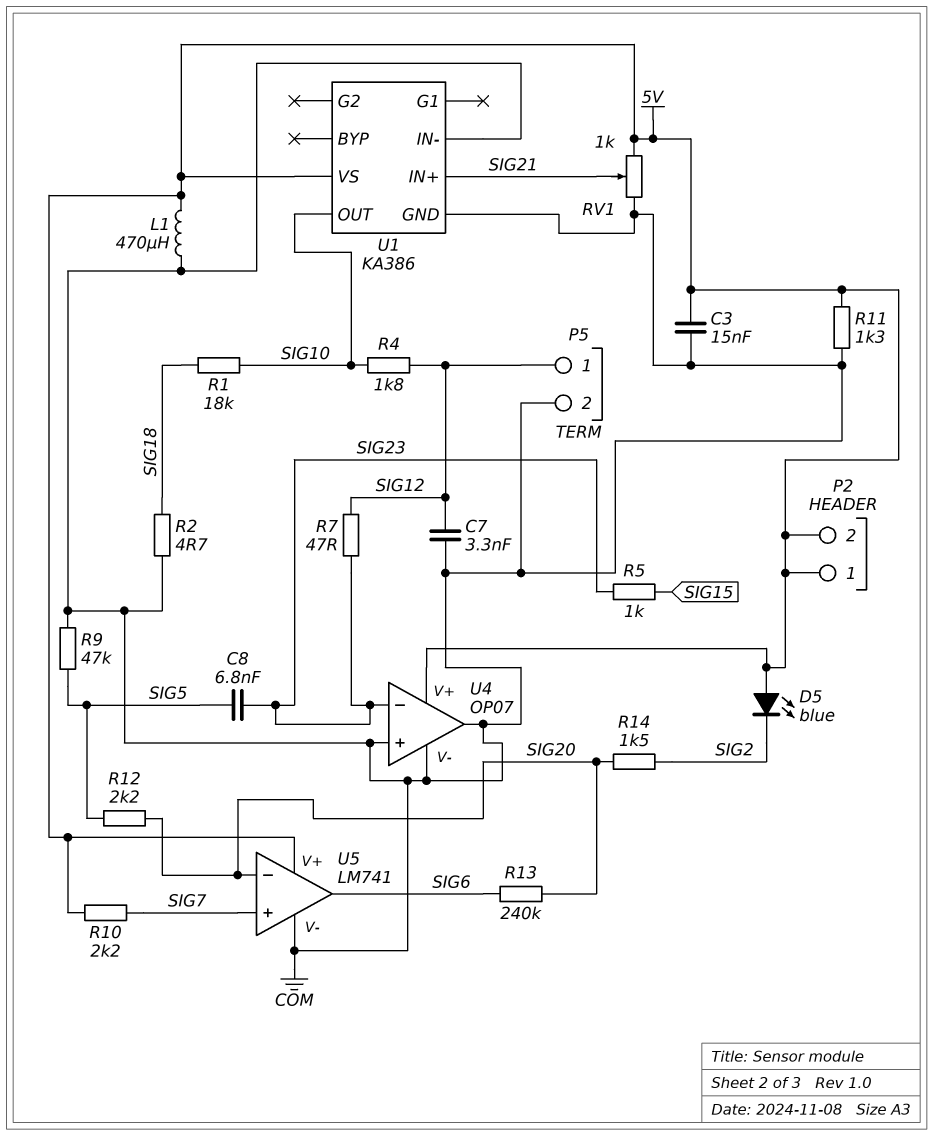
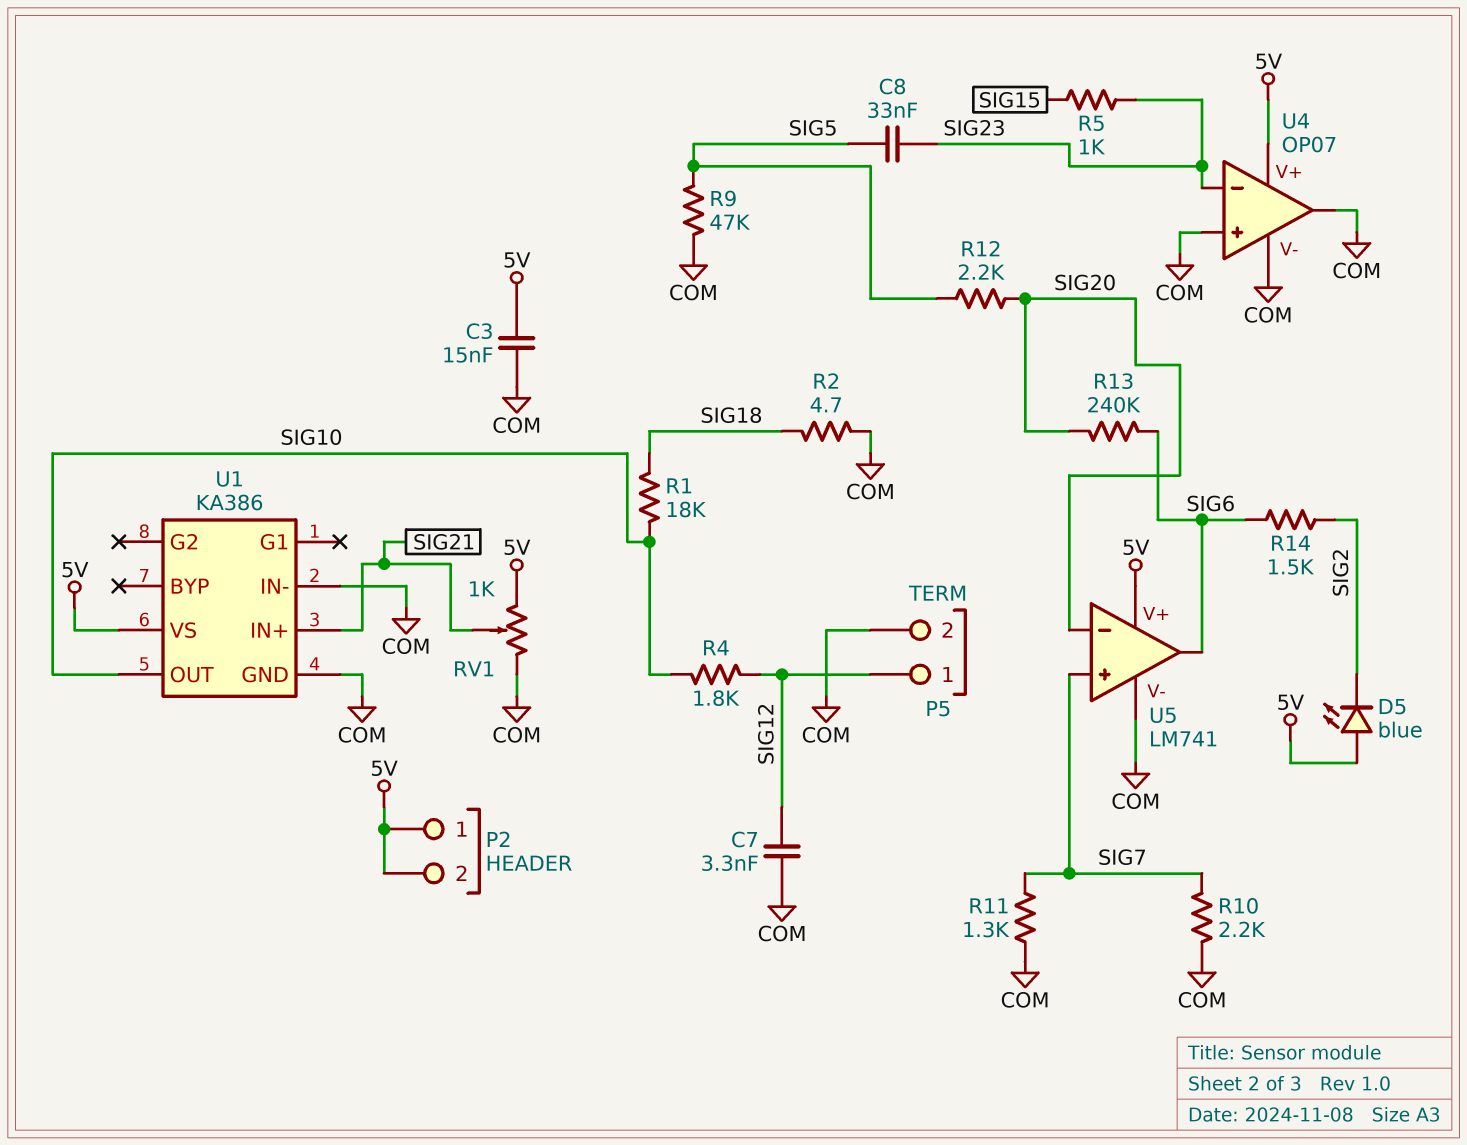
C8: 6.8nF (SIG5, SIG23) -> 33nF (SIG5, SIG23)
L1: 470uH (5V, COM) -> none
R7: 47 (SIG12, SIG23) -> none
R10: 2.2k (5V, SIG7) -> 2.2k (COM, SIG7)
R11: 1.3k (5V, COM) -> 1.3k (COM, SIG7)
R14: 1.5k (SIG2, SIG20) -> 1.5k (SIG2, SIG6)

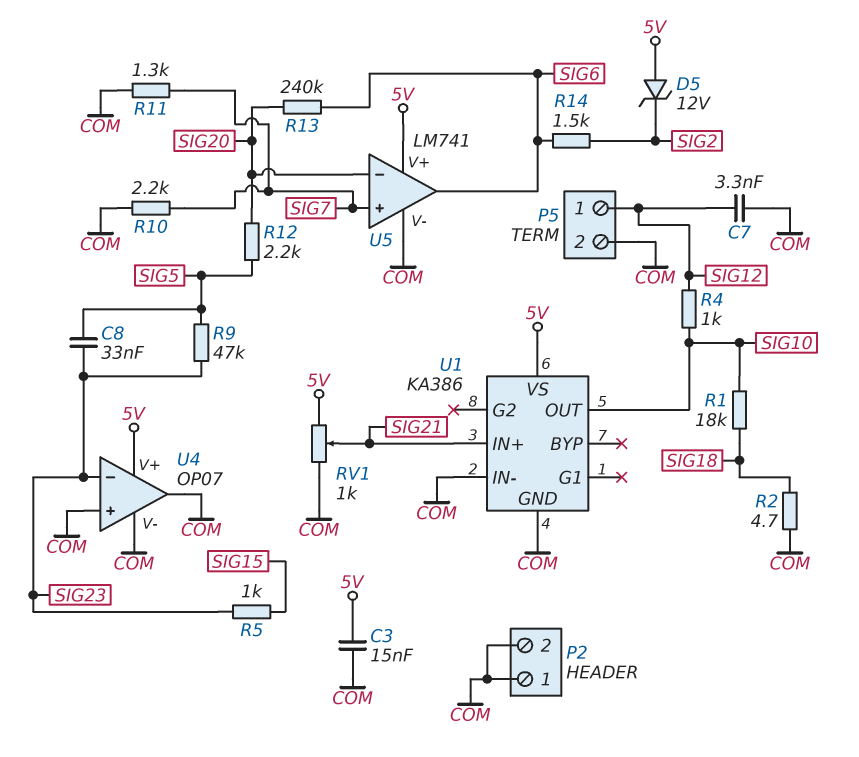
D5: LED blue (A 5V, K SIG2) -> zener 12V (A 5V, K SIG2)
P2 pin 1: 5V -> COM
P2 pin 2: 5V -> COM
R4: 1.8k (SIG10, SIG12) -> 1k (SIG10, SIG12)
R9: 47k (COM, SIG5) -> 47k (SIG5, SIG23)

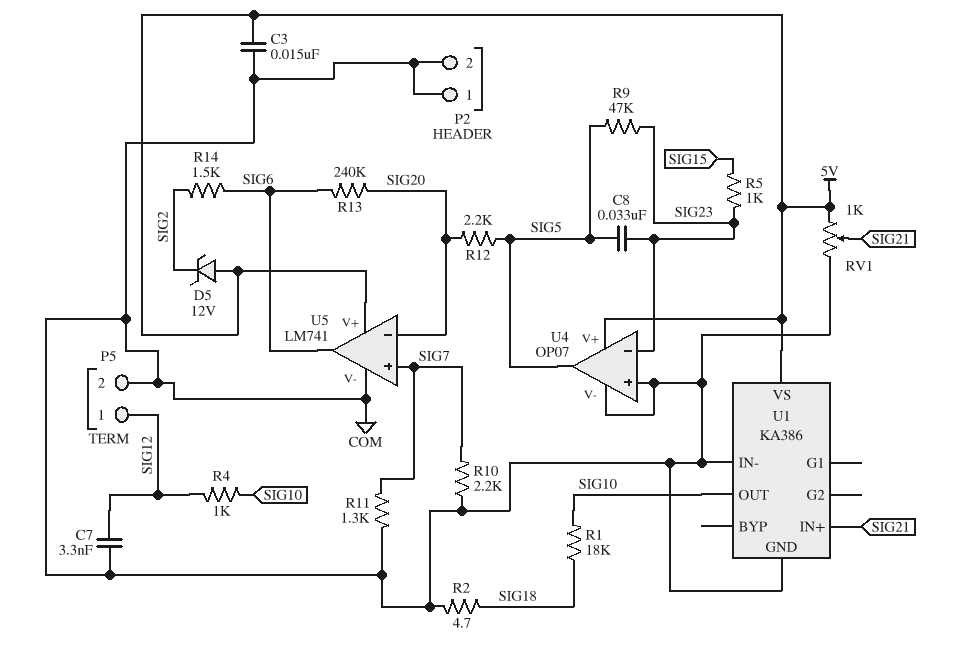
U4 pin out: COM -> SIG5

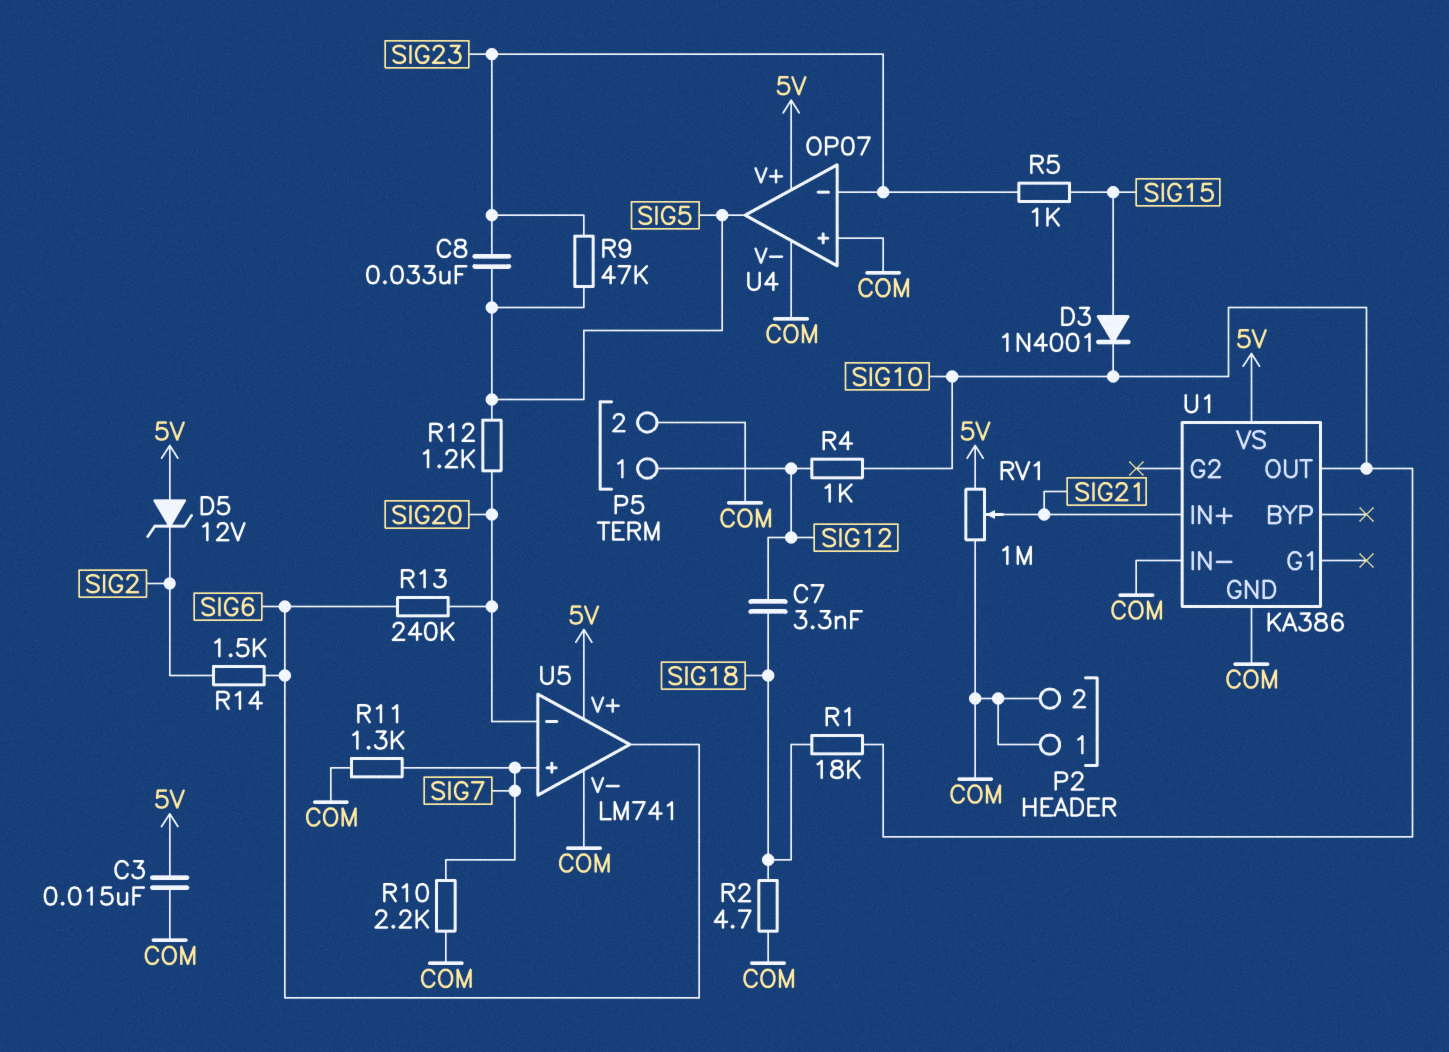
C7: 3.3nF (COM, SIG12) -> 3.3nF (SIG12, SIG18)
D3: none -> diode 1N4001 (A SIG15, K SIG10)
R12: 2.2k (SIG5, SIG20) -> 1.2k (SIG5, SIG20)
RV1: 1k (5V, COM, wiper SIG21) -> 1M (5V, COM, wiper SIG21)

